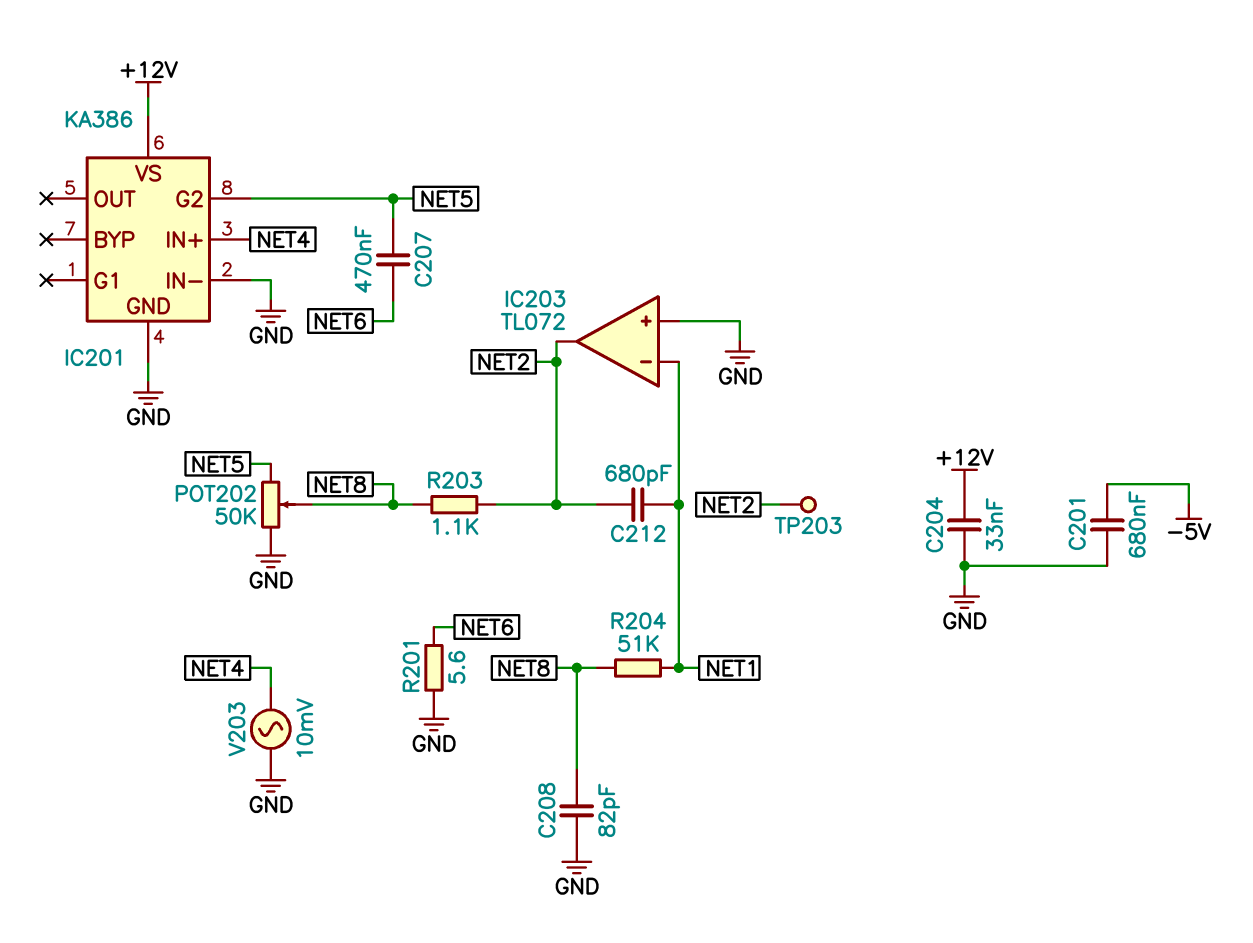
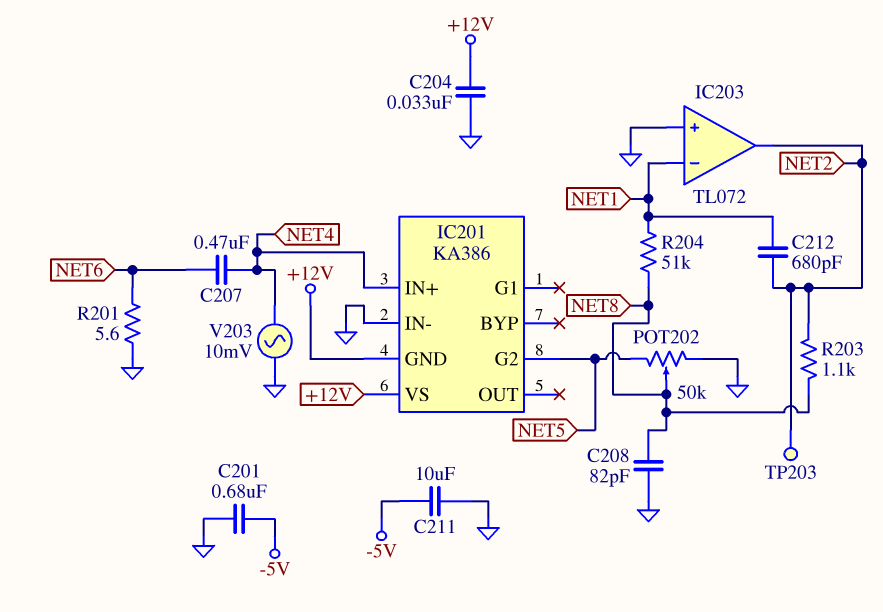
C207: 470nF (NET5, NET6) -> 470nF (NET4, NET6)
C211: none -> 10uF (-5V, GND)
IC201 pin GND: GND -> +12V

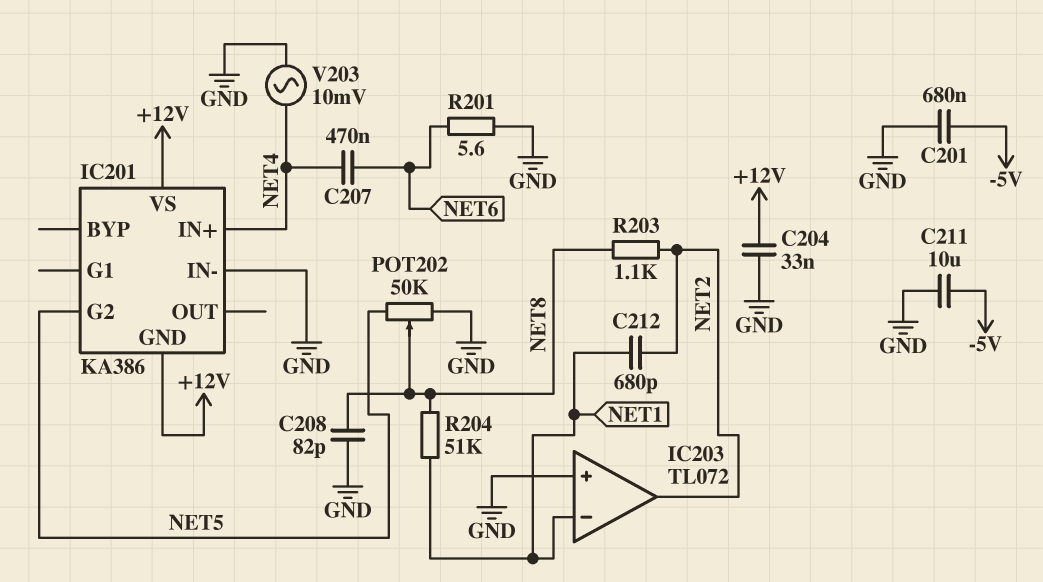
TP203: test point (NET2) -> none

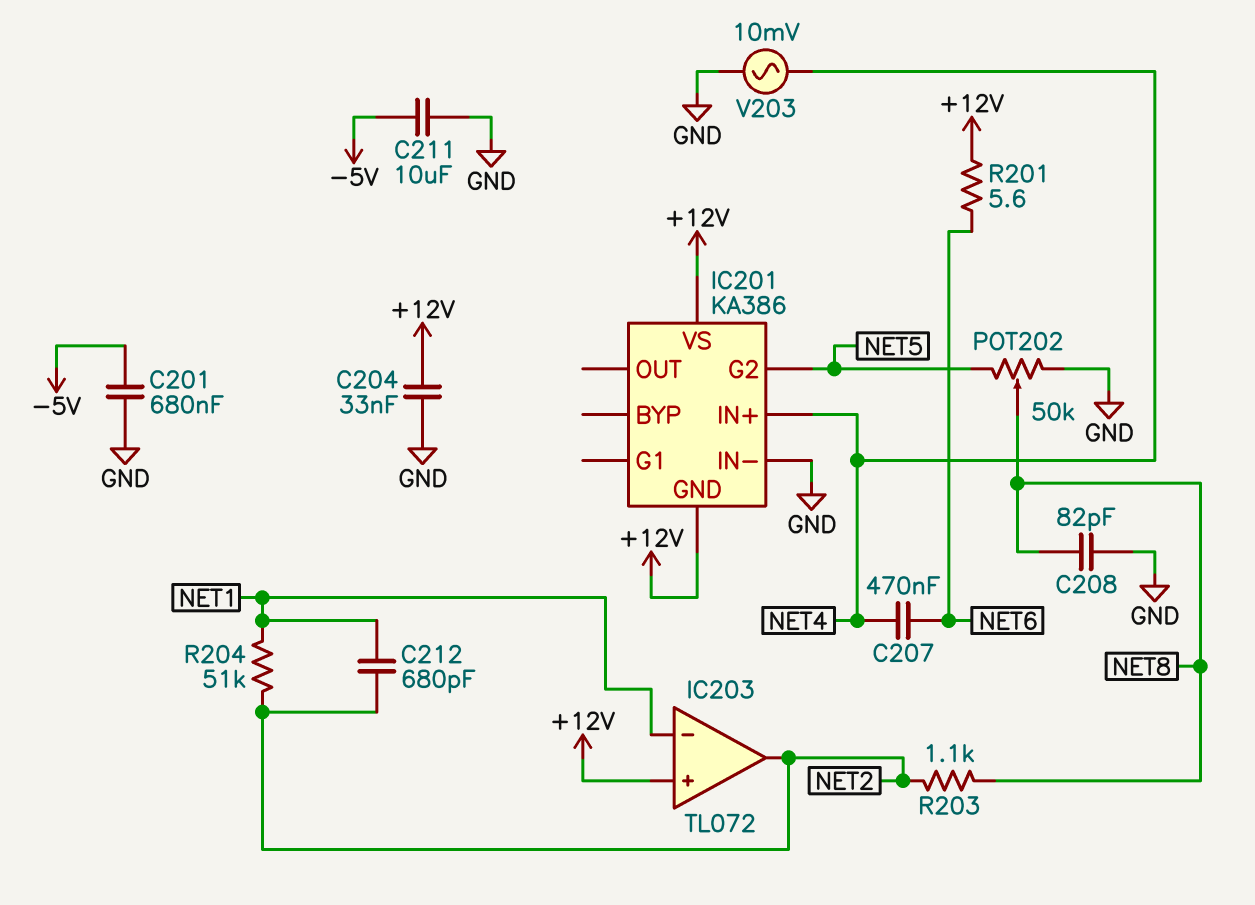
IC203 pin in+: GND -> +12V
R201: 5.6 (GND, NET6) -> 5.6 (+12V, NET6)
R204: 51k (NET1, NET8) -> 51k (NET1, NET2)

